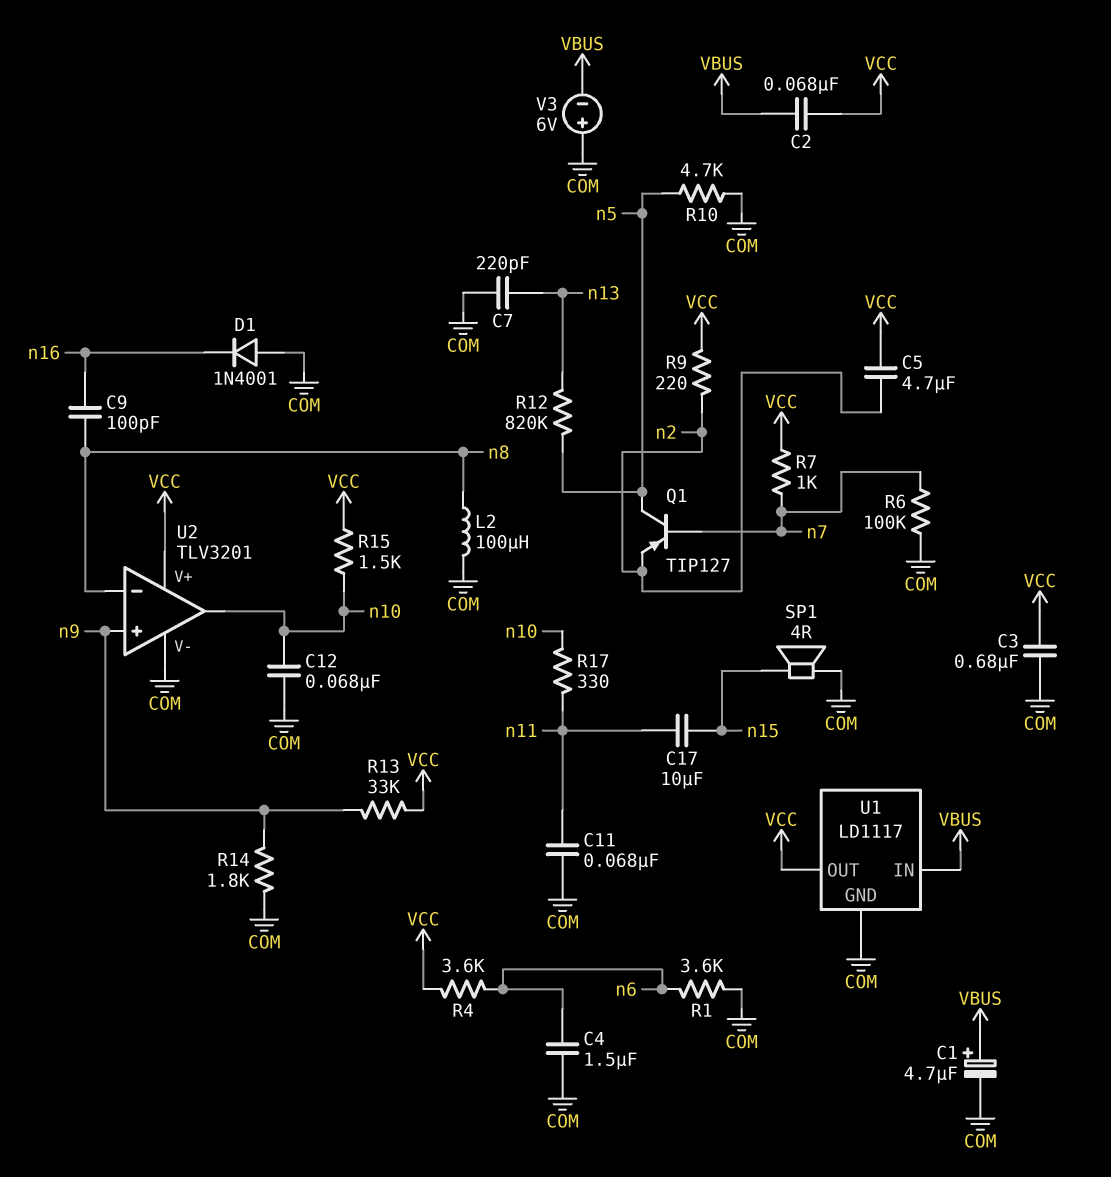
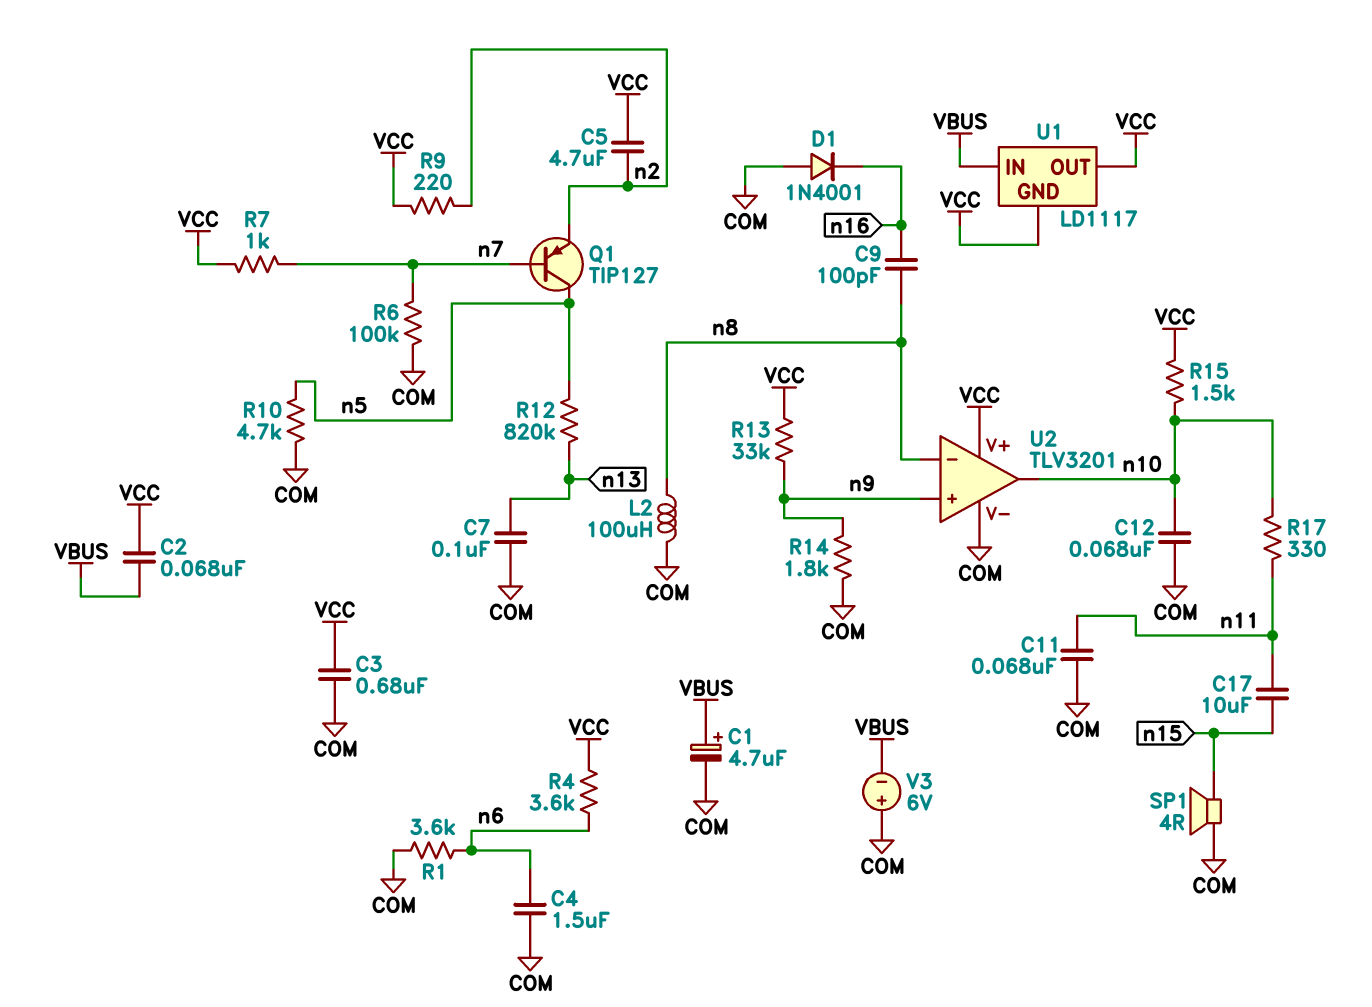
C7: 220pF (COM, n13) -> 100nF (COM, n13)
U1 pin GND: COM -> VCC

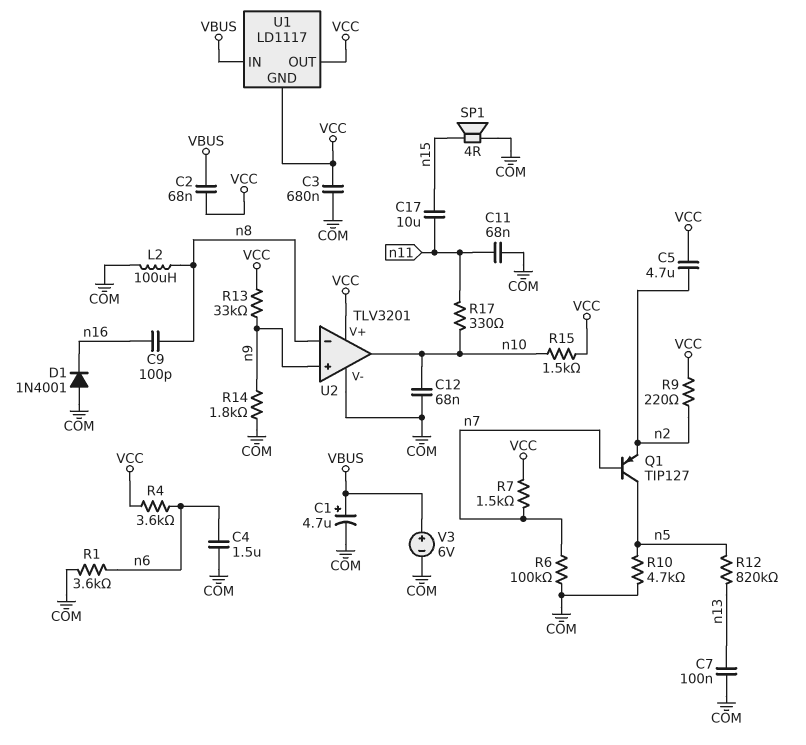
R7: 1k (VCC, n7) -> 1.5k (VCC, n7)
V3: 6V (plus COM, minus VBUS) -> 6V (plus VBUS, minus COM)

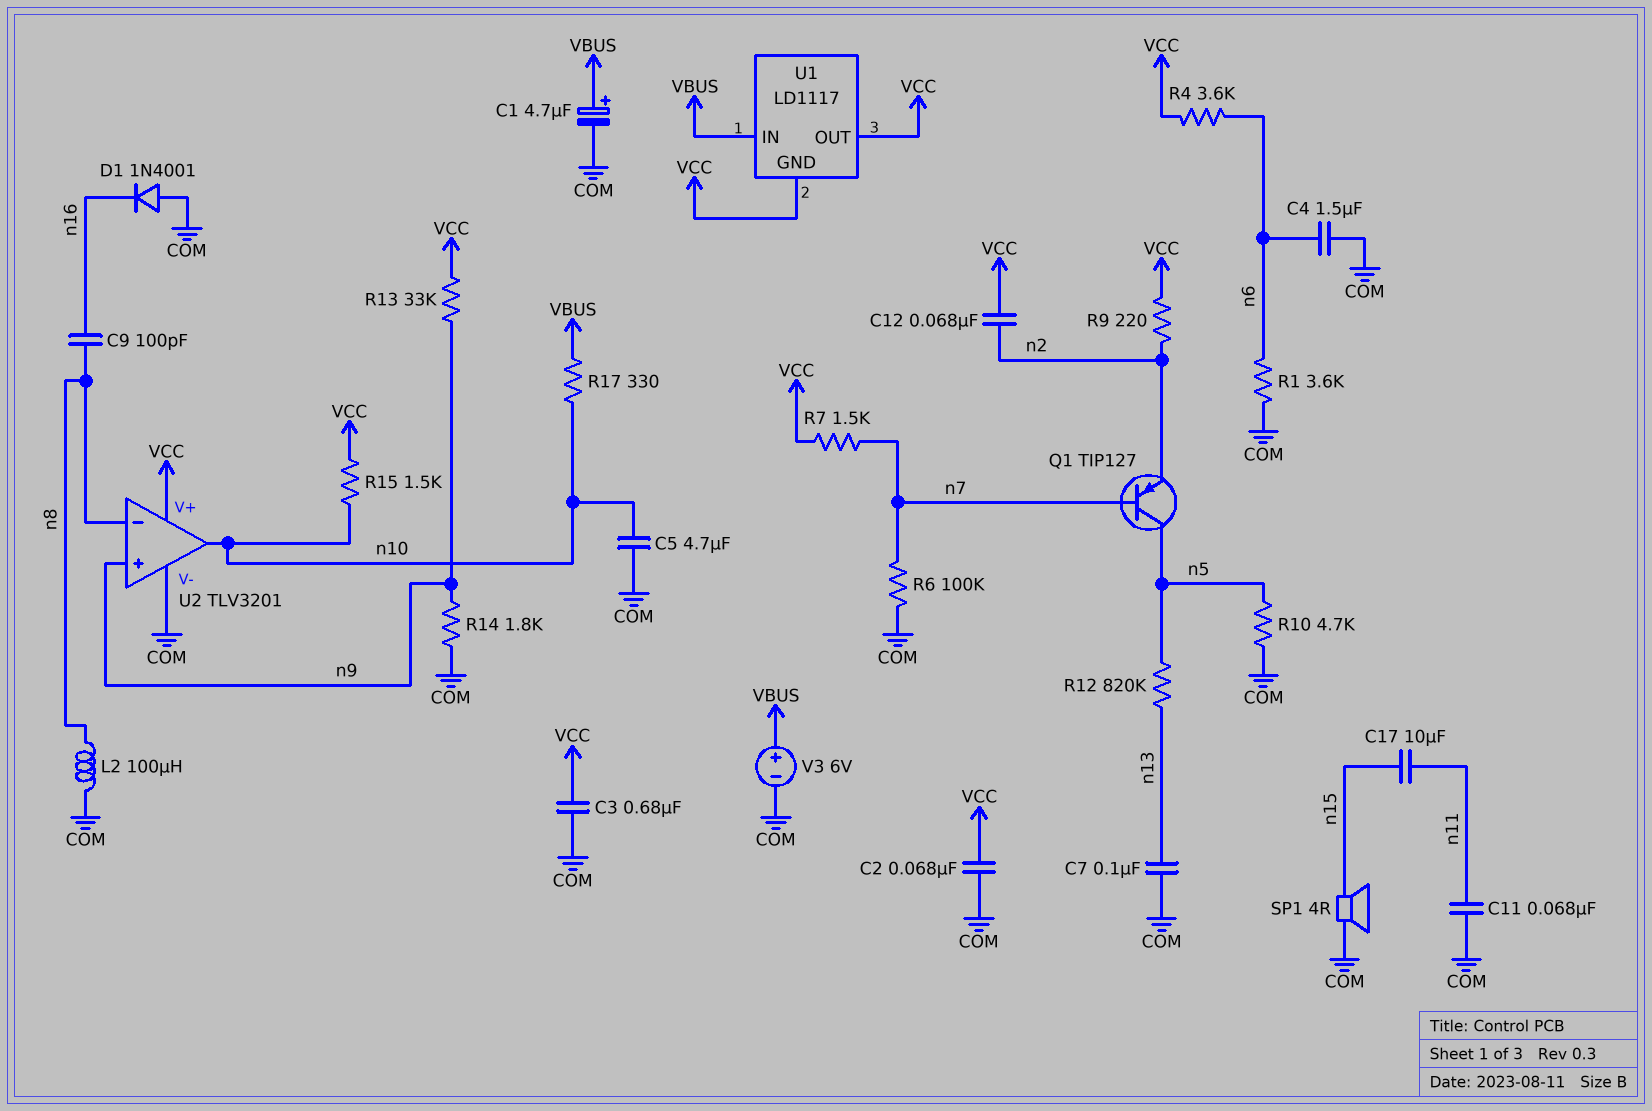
C2: 68nF (VBUS, VCC) -> 68nF (COM, VCC)
C5: 4.7uF (VCC, n2) -> 4.7uF (COM, n10)
C12: 68nF (COM, n10) -> 68nF (VCC, n2)
R17: 330 (n10, n11) -> 330 (VBUS, n10)

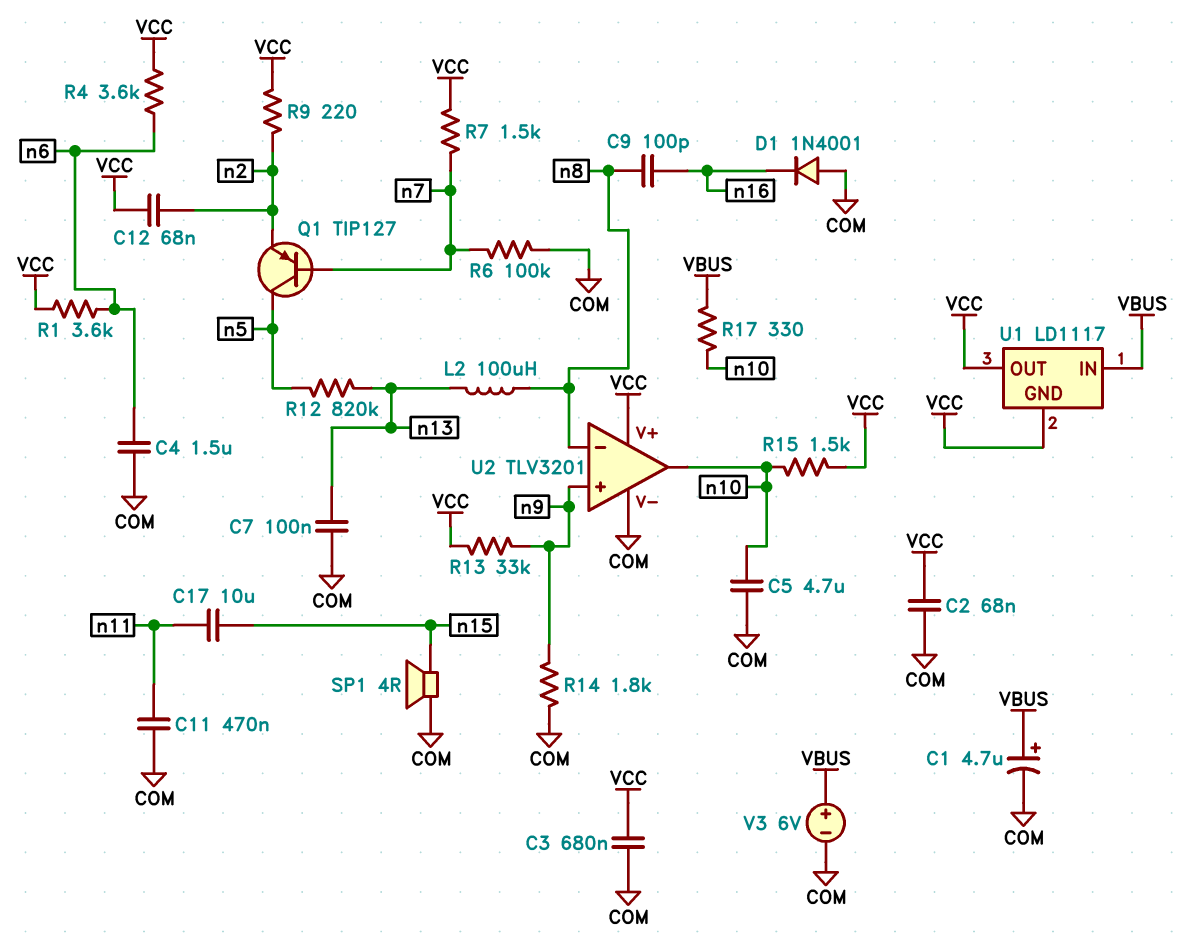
C11: 68nF (COM, n11) -> 470nF (COM, n11)
L2: 100uH (COM, n8) -> 100uH (n8, n13)
R1: 3.6k (COM, n6) -> 3.6k (VCC, n6)
R10: 4.7k (COM, n5) -> none

